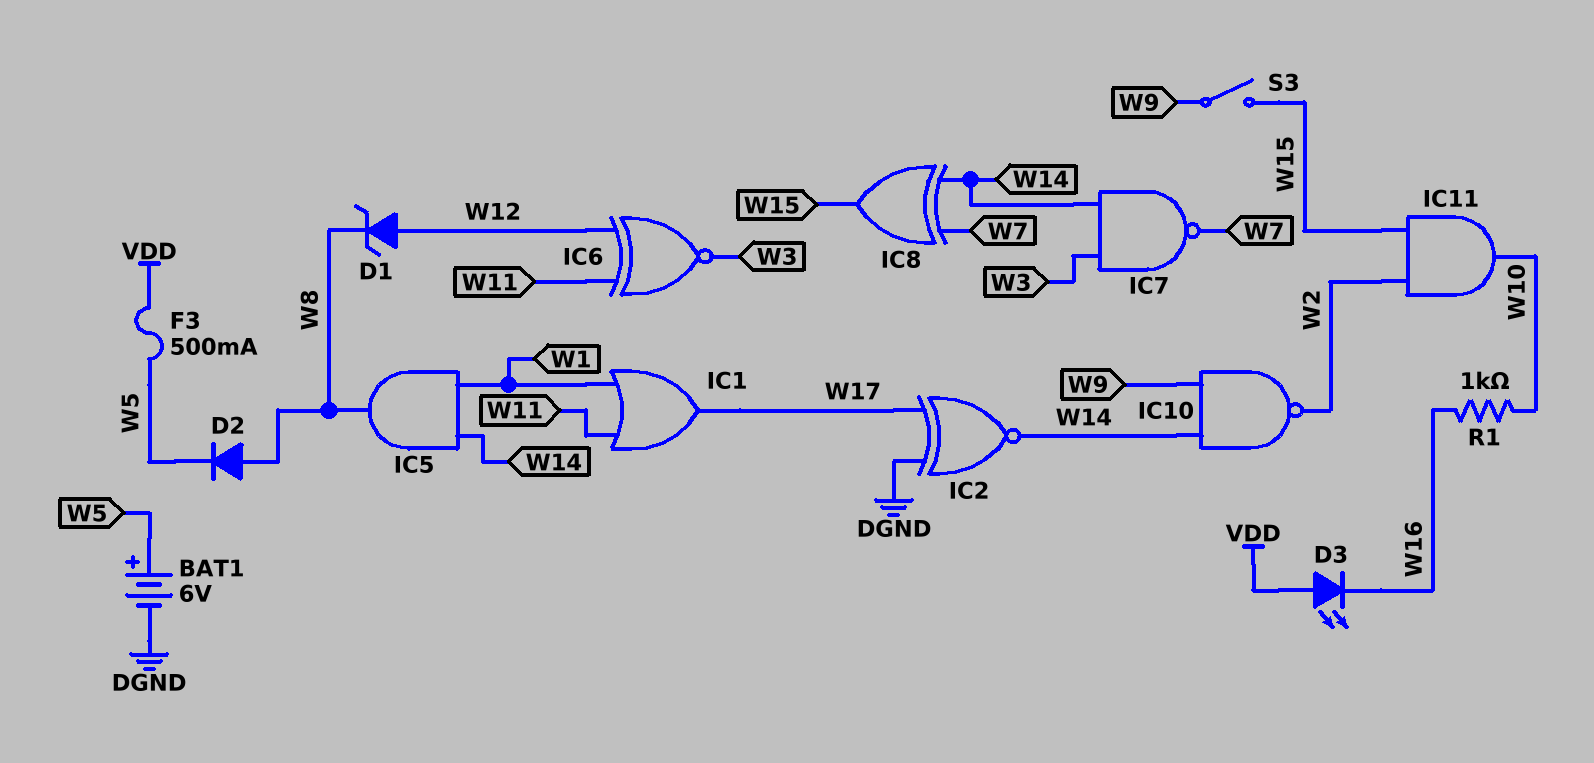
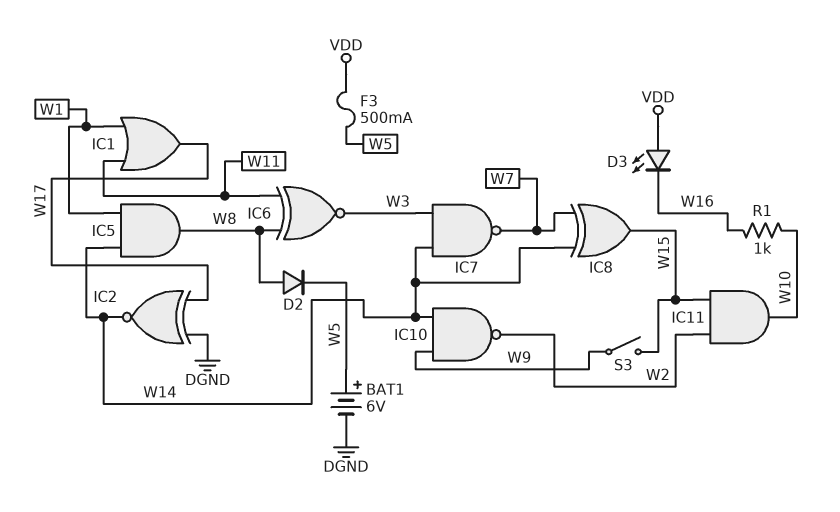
D1: zener (A W12, K W8) -> none
IC6: XNOR (in W11, in W12, out W3) -> XNOR (in W8, in W11, out W3)

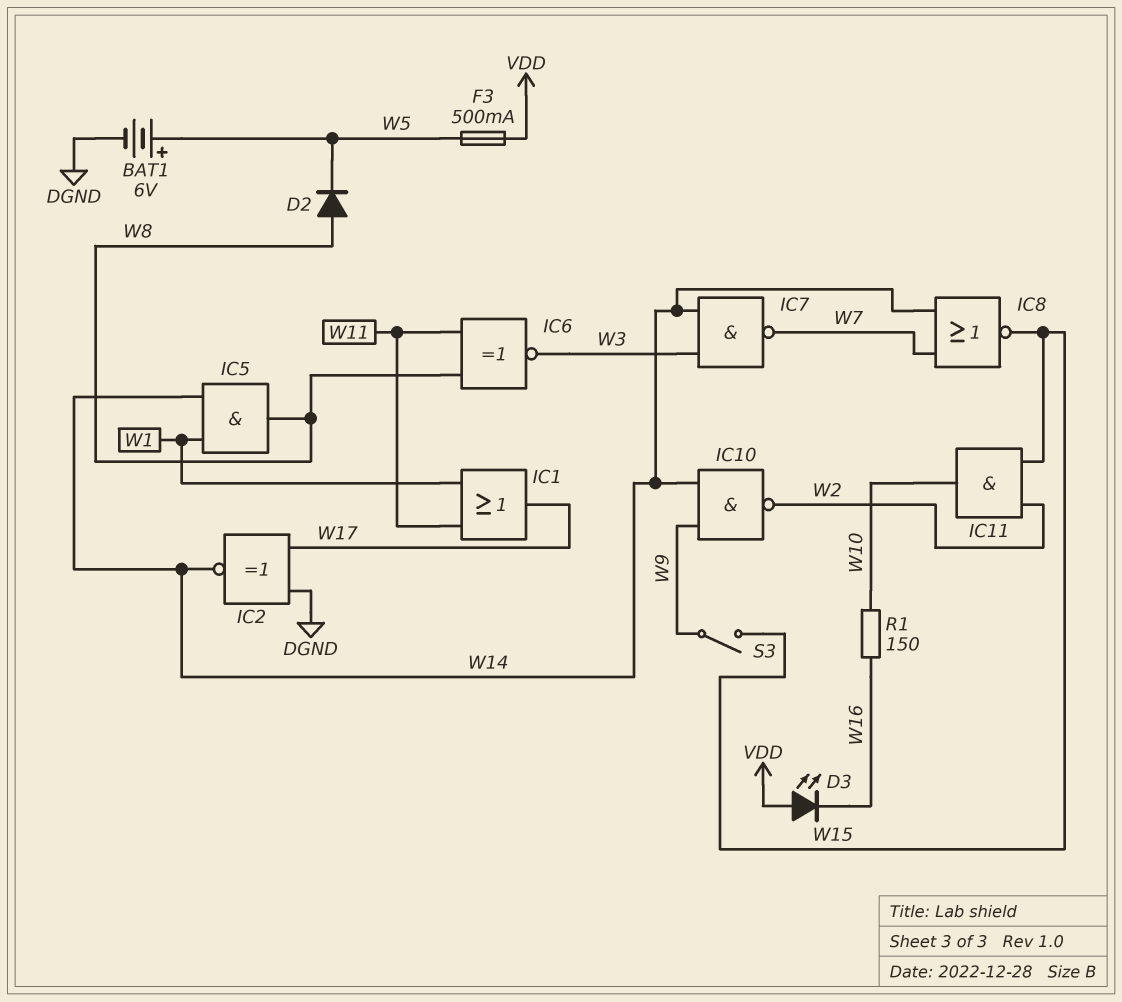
IC8: XOR (in W7, in W14, out W15) -> NOR (in W7, in W14, out W15)
R1: 1k (W10, W16) -> 150 (W10, W16)

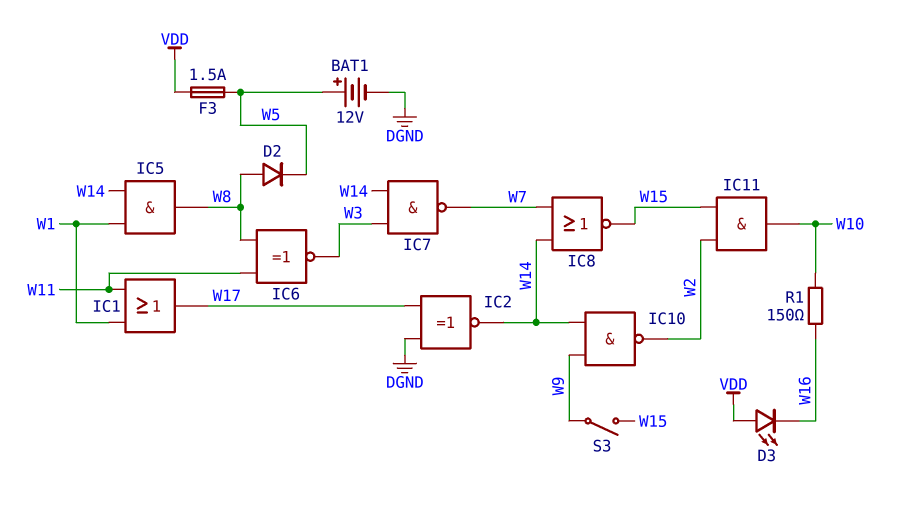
BAT1: 6V (plus W5, minus DGND) -> 12V (plus W5, minus DGND)
F3: 500mA (VDD, W5) -> 1.5A (VDD, W5)

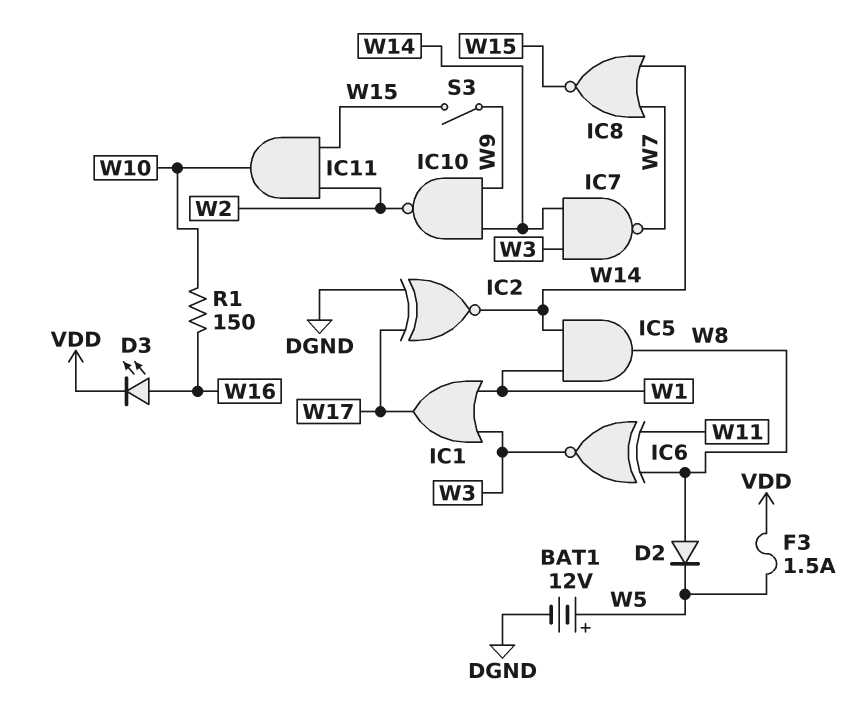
D3: LED (A VDD, K W16) -> LED (A W16, K VDD)
IC1: OR (in W1, in W11, out W17) -> OR (in W1, in W3, out W17)

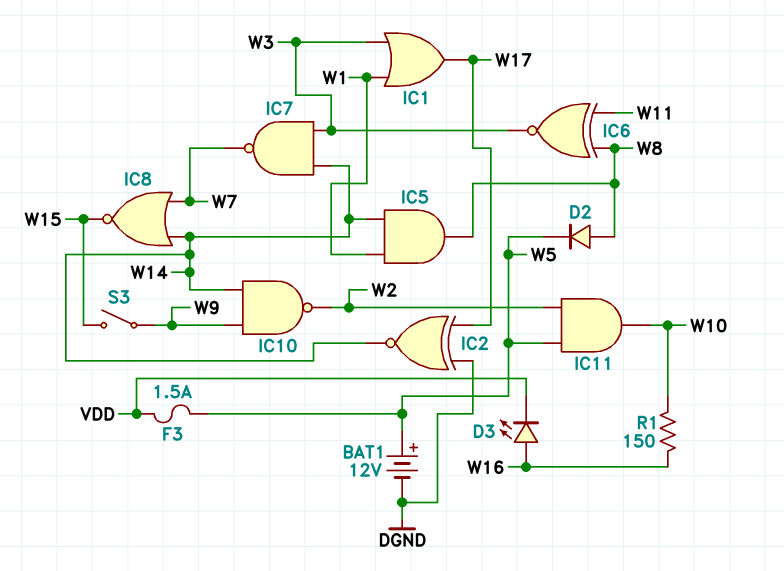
IC11: AND (in W2, in W15, out W10) -> AND (in W2, in W5, out W10)

